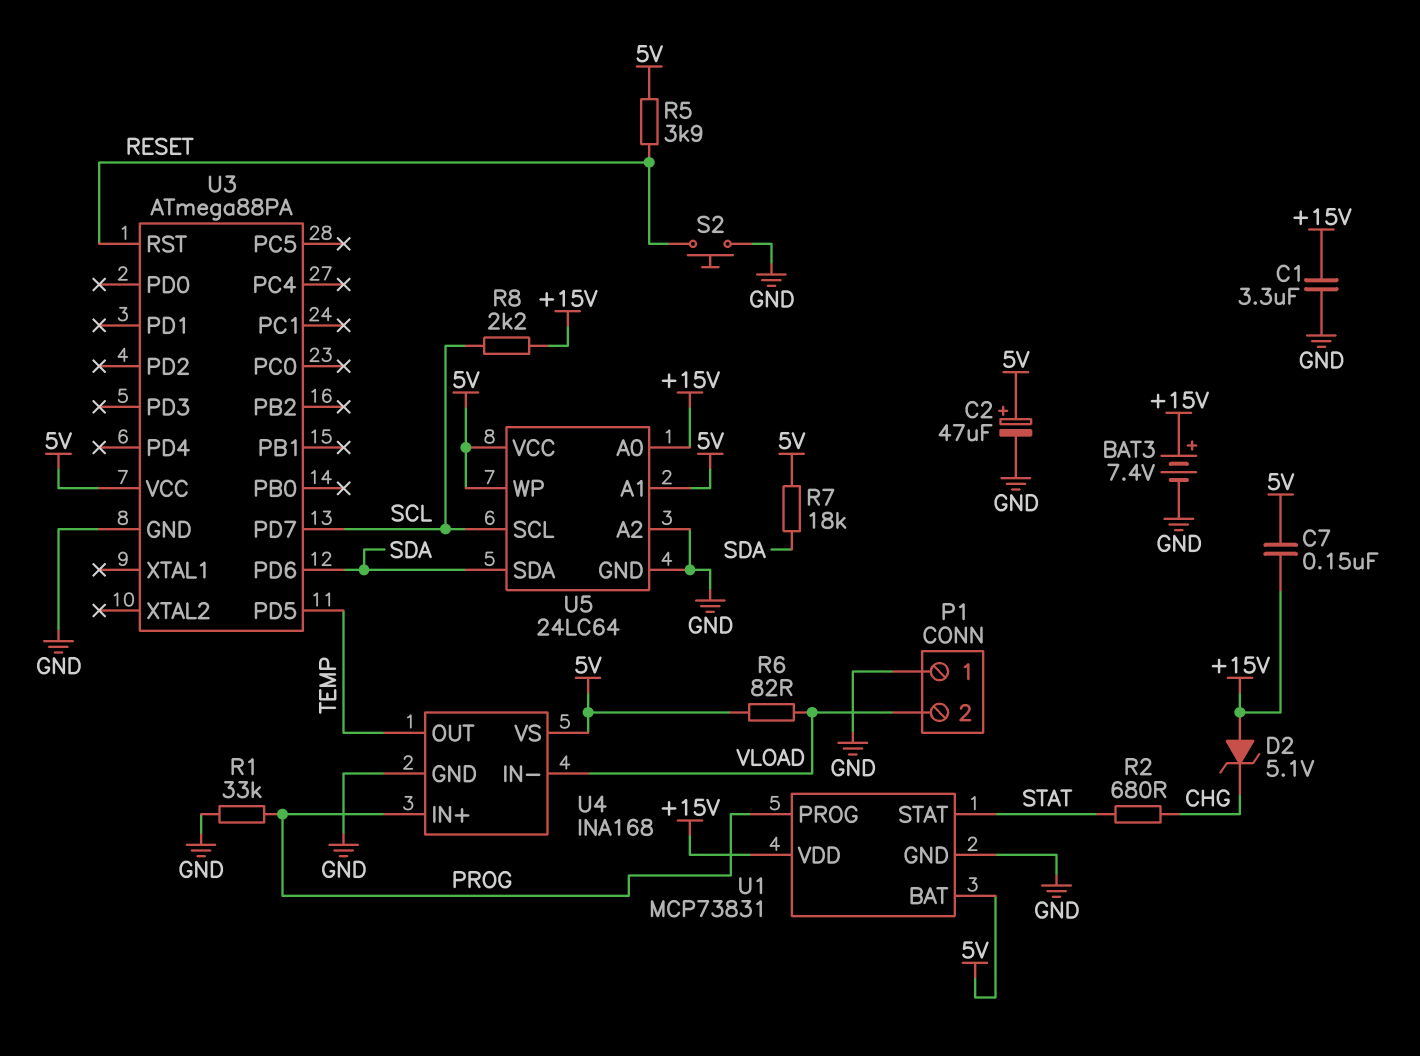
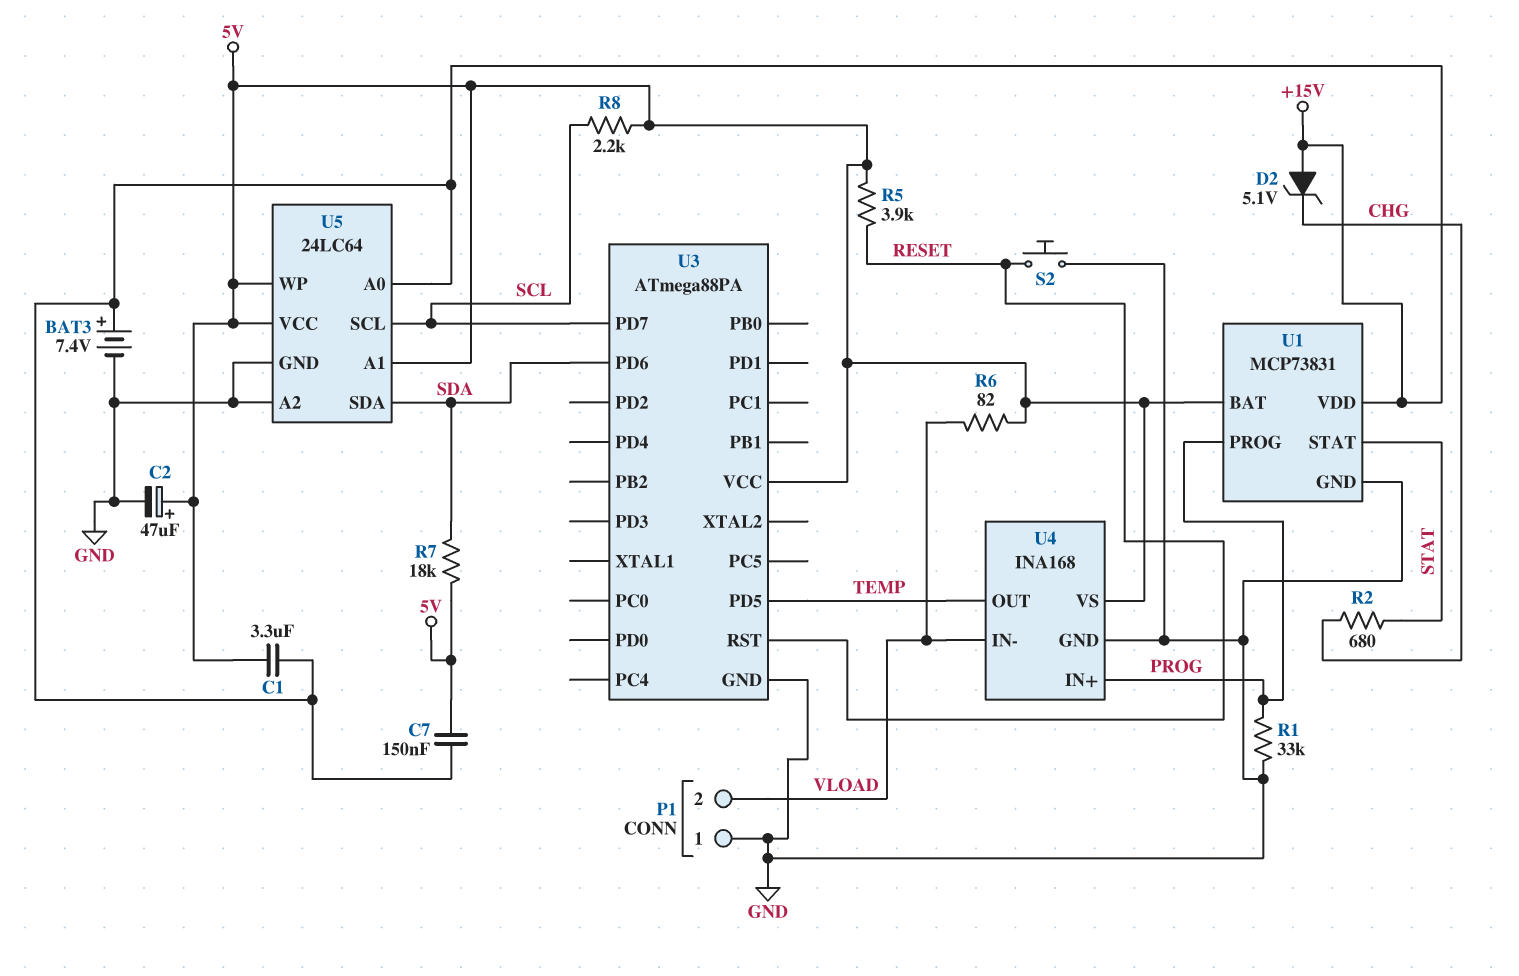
C1: 3.3uF (+15V, GND) -> 3.3uF (+15V, 5V)
R8: 2.2k (+15V, SCL) -> 2.2k (5V, SCL)

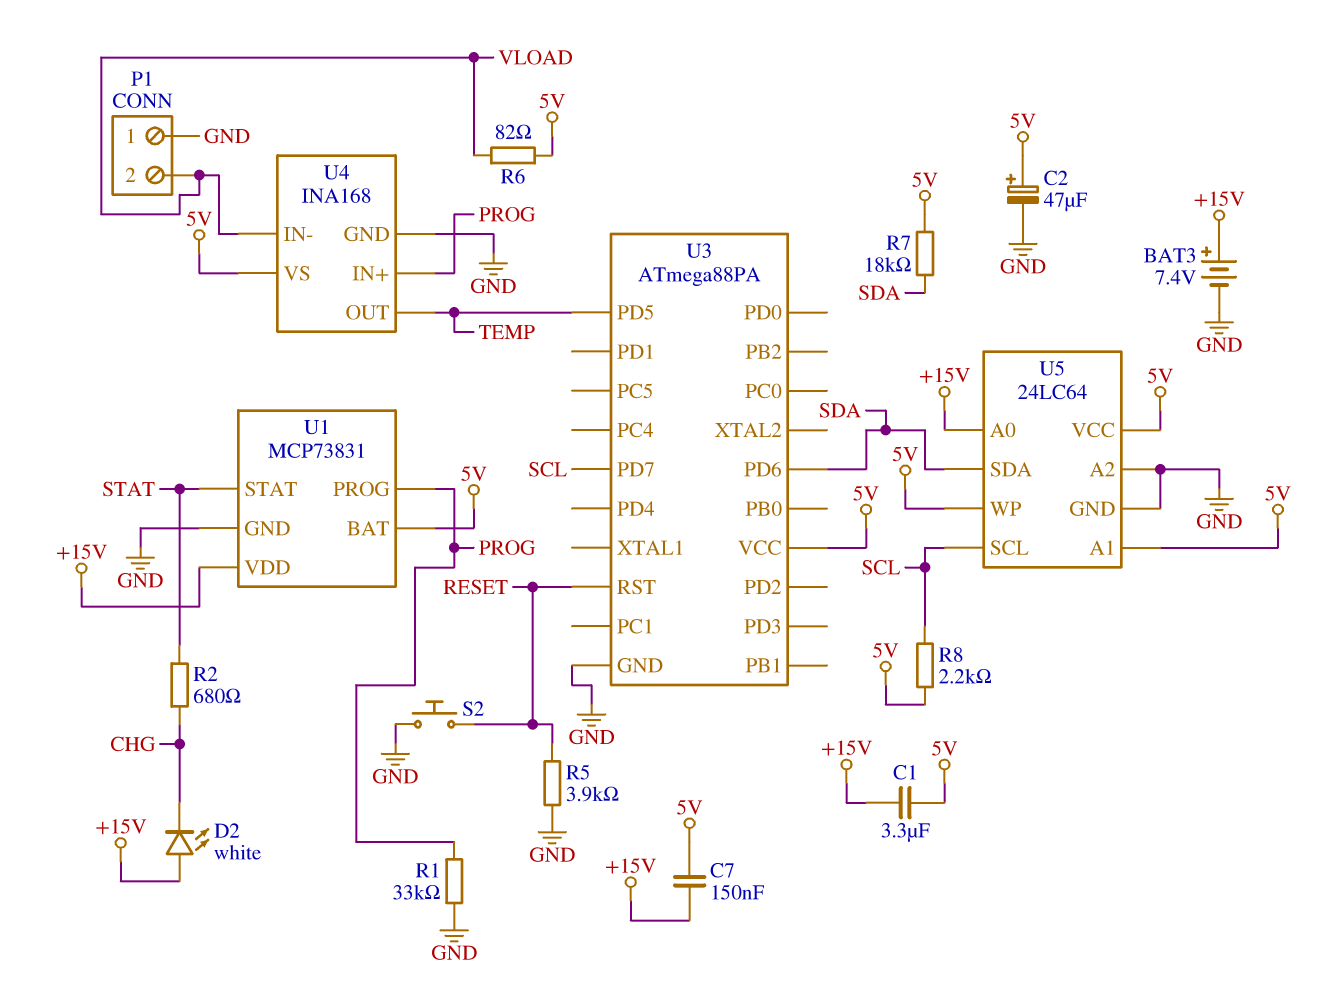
D2: zener 5.1V (A +15V, K CHG) -> LED white (A +15V, K CHG)
R5: 3.9k (5V, RESET) -> 3.9k (GND, RESET)

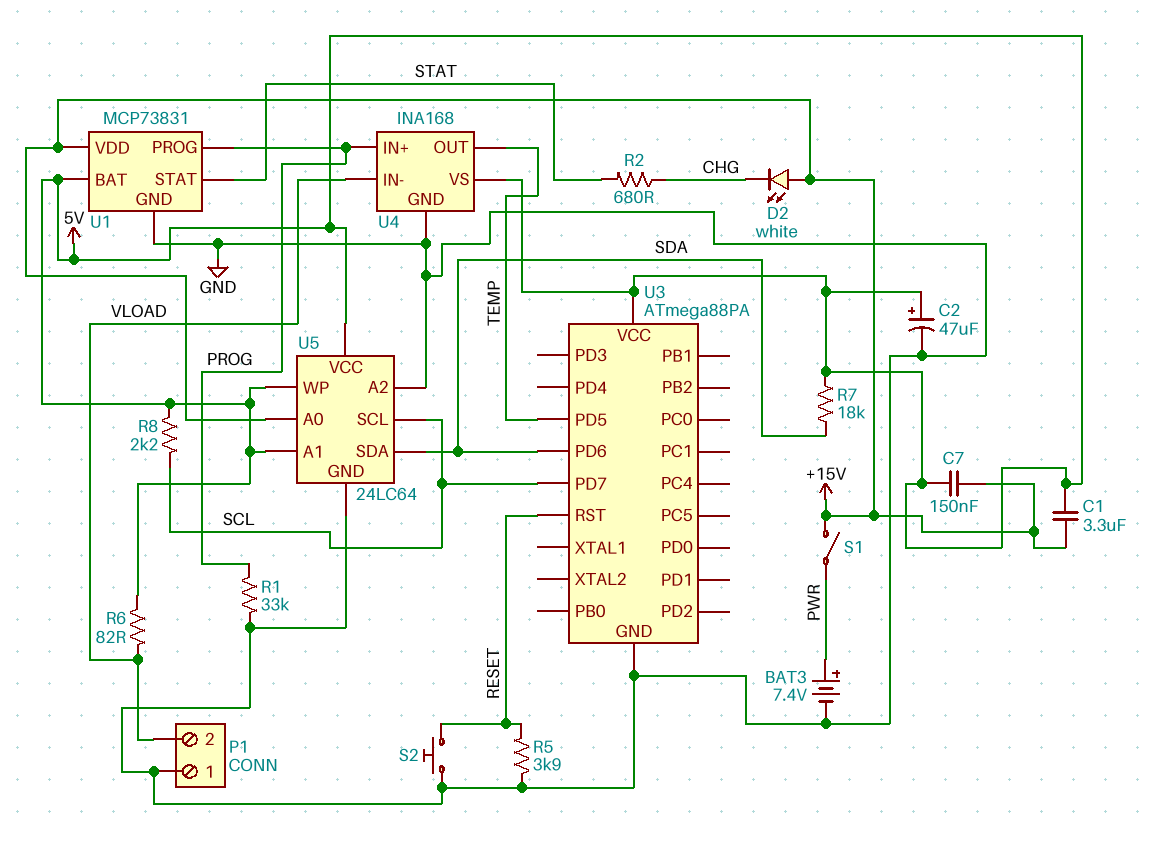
BAT3: 7.4V (plus +15V, minus GND) -> 7.4V (plus PWR, minus GND)
S1: none -> switch (+15V, PWR)

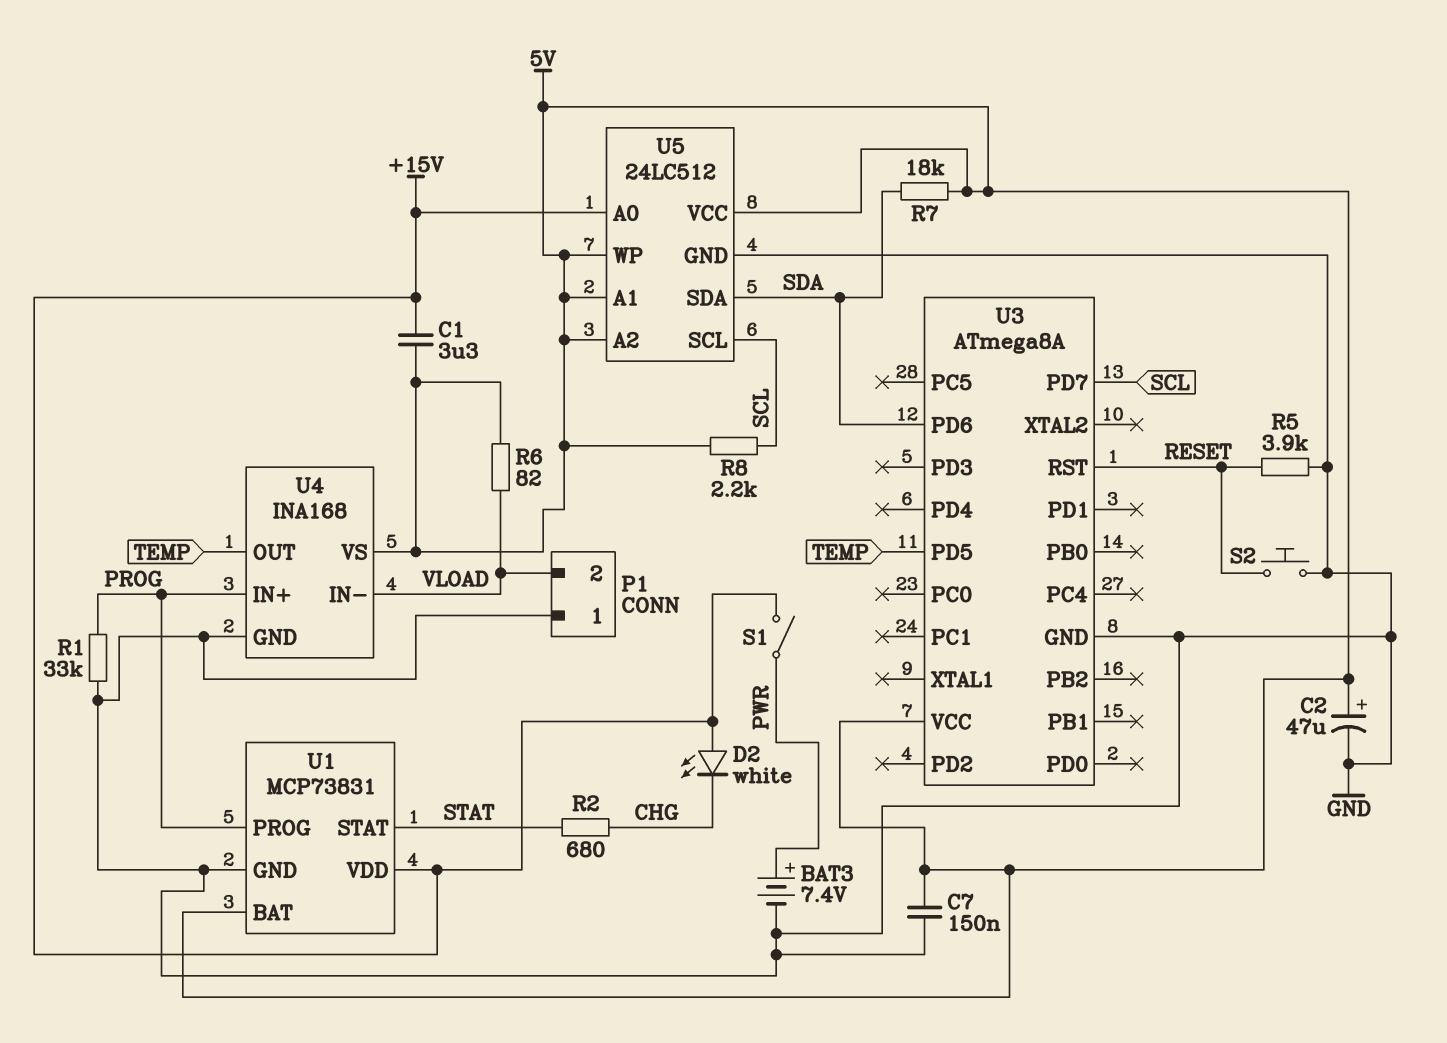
C7: 150nF (+15V, 5V) -> 150nF (5V, GND)
U3: ATmega88PA -> ATmega8A
U5: 24LC64 -> 24LC512
U5 pin A2: GND -> 5V

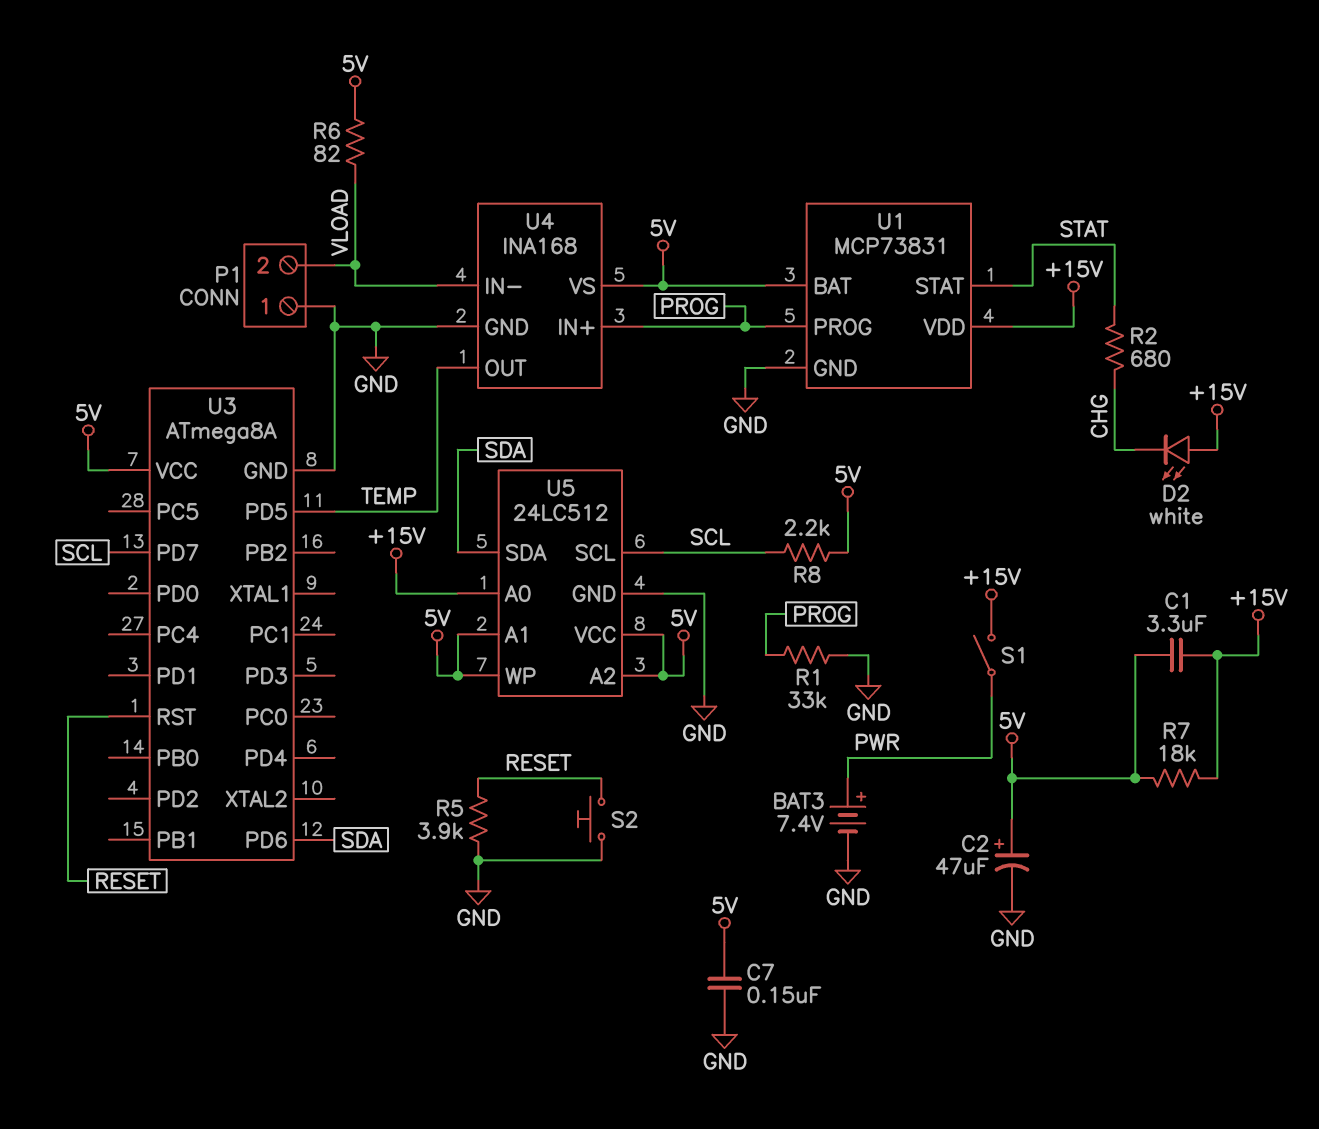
R7: 18k (5V, SDA) -> 18k (+15V, 5V)

